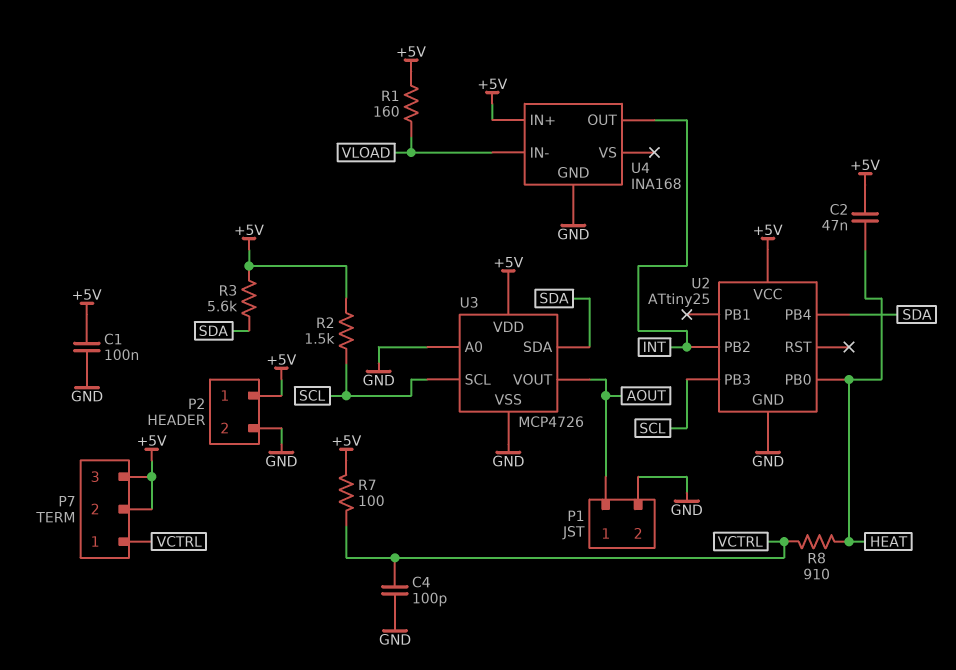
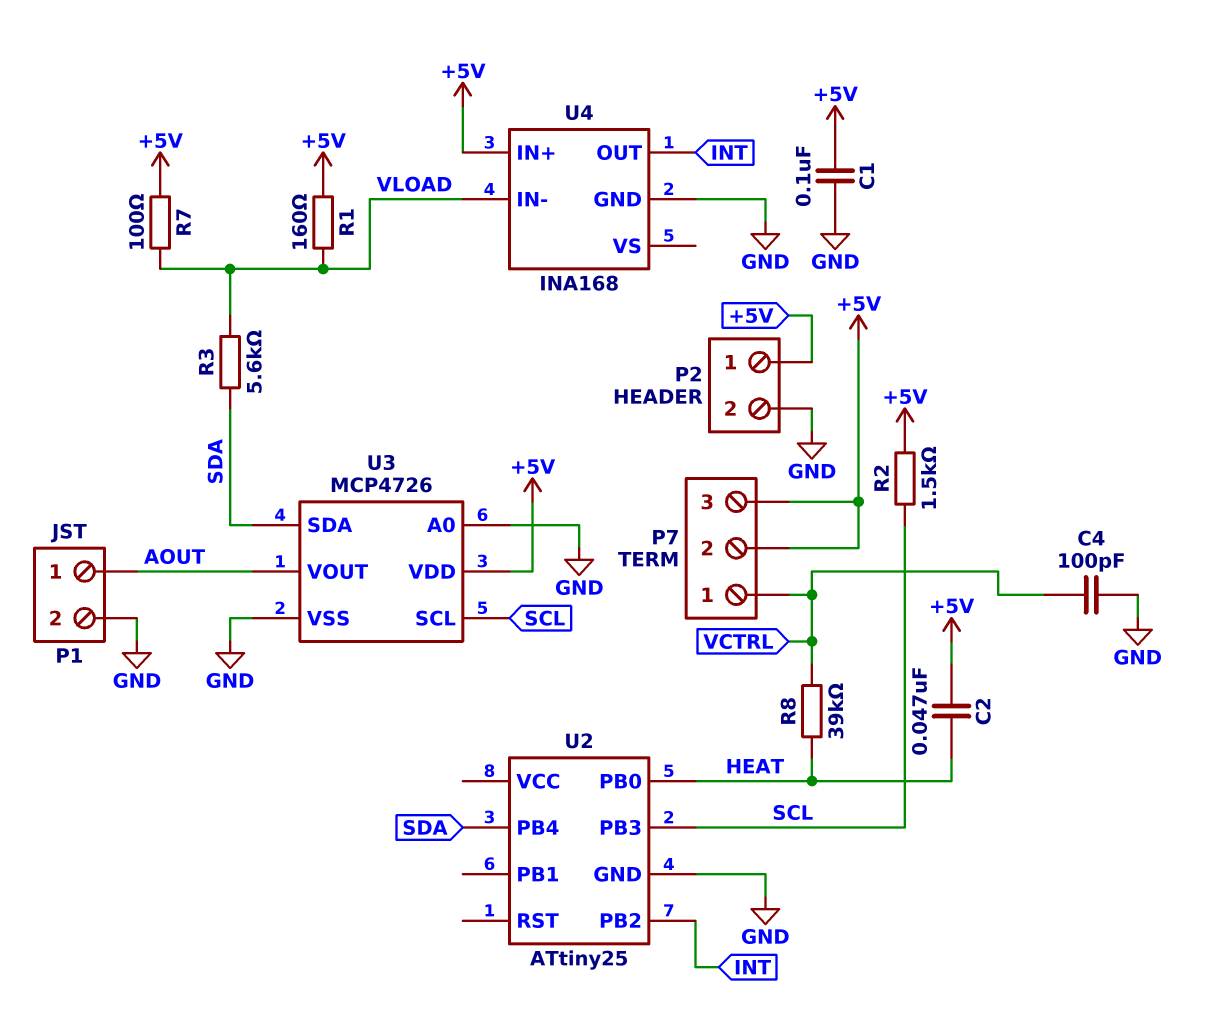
R3: 5.6k (+5V, SDA) -> 5.6k (SDA, VLOAD)
R7: 100 (+5V, VCTRL) -> 100 (+5V, VLOAD)
R8: 910 (HEAT, VCTRL) -> 39k (HEAT, VCTRL)
U2 pin VCC: +5V -> none

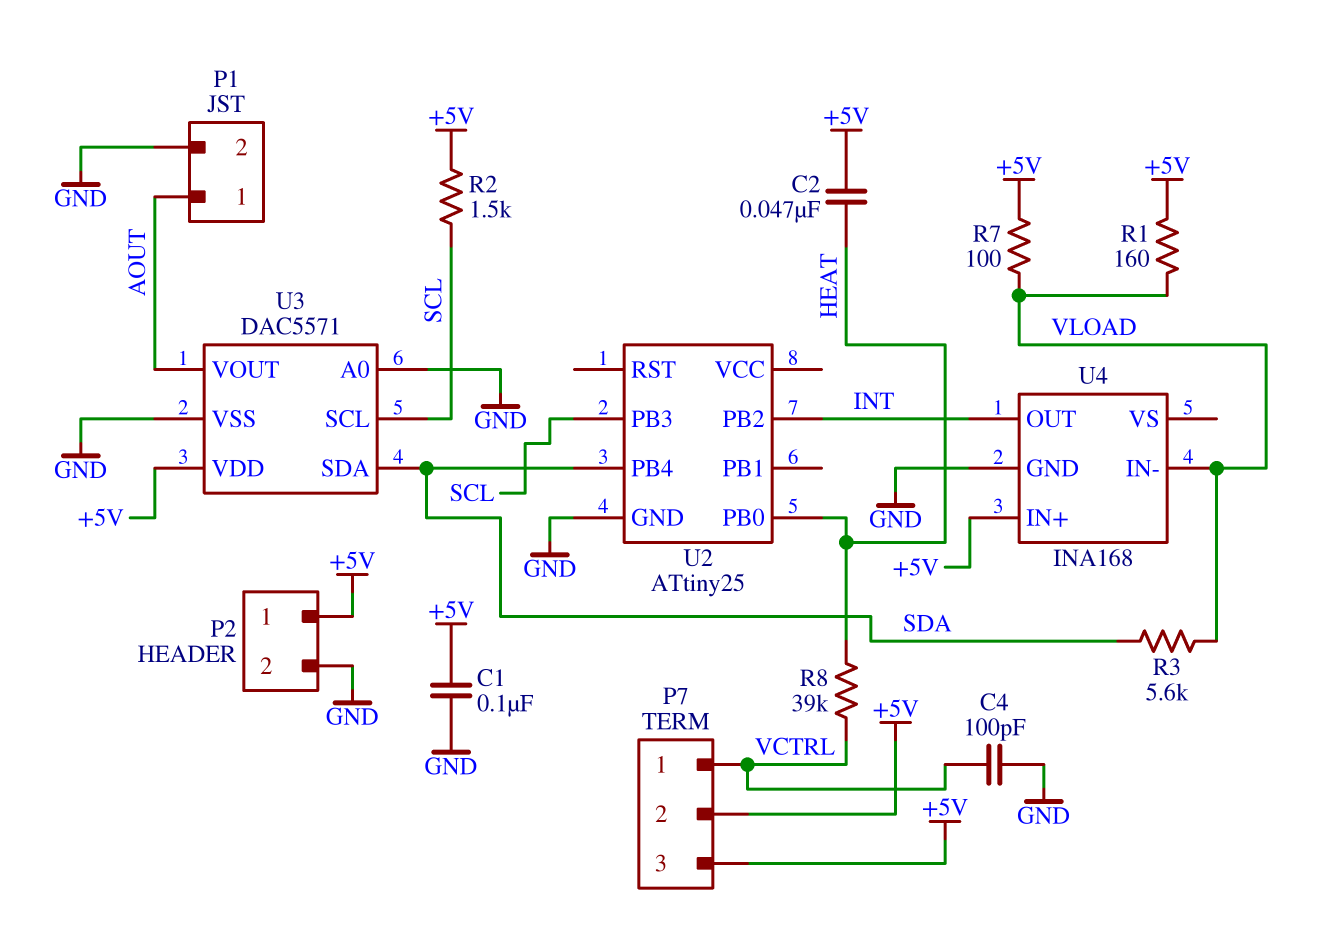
U3: MCP4726 -> DAC5571

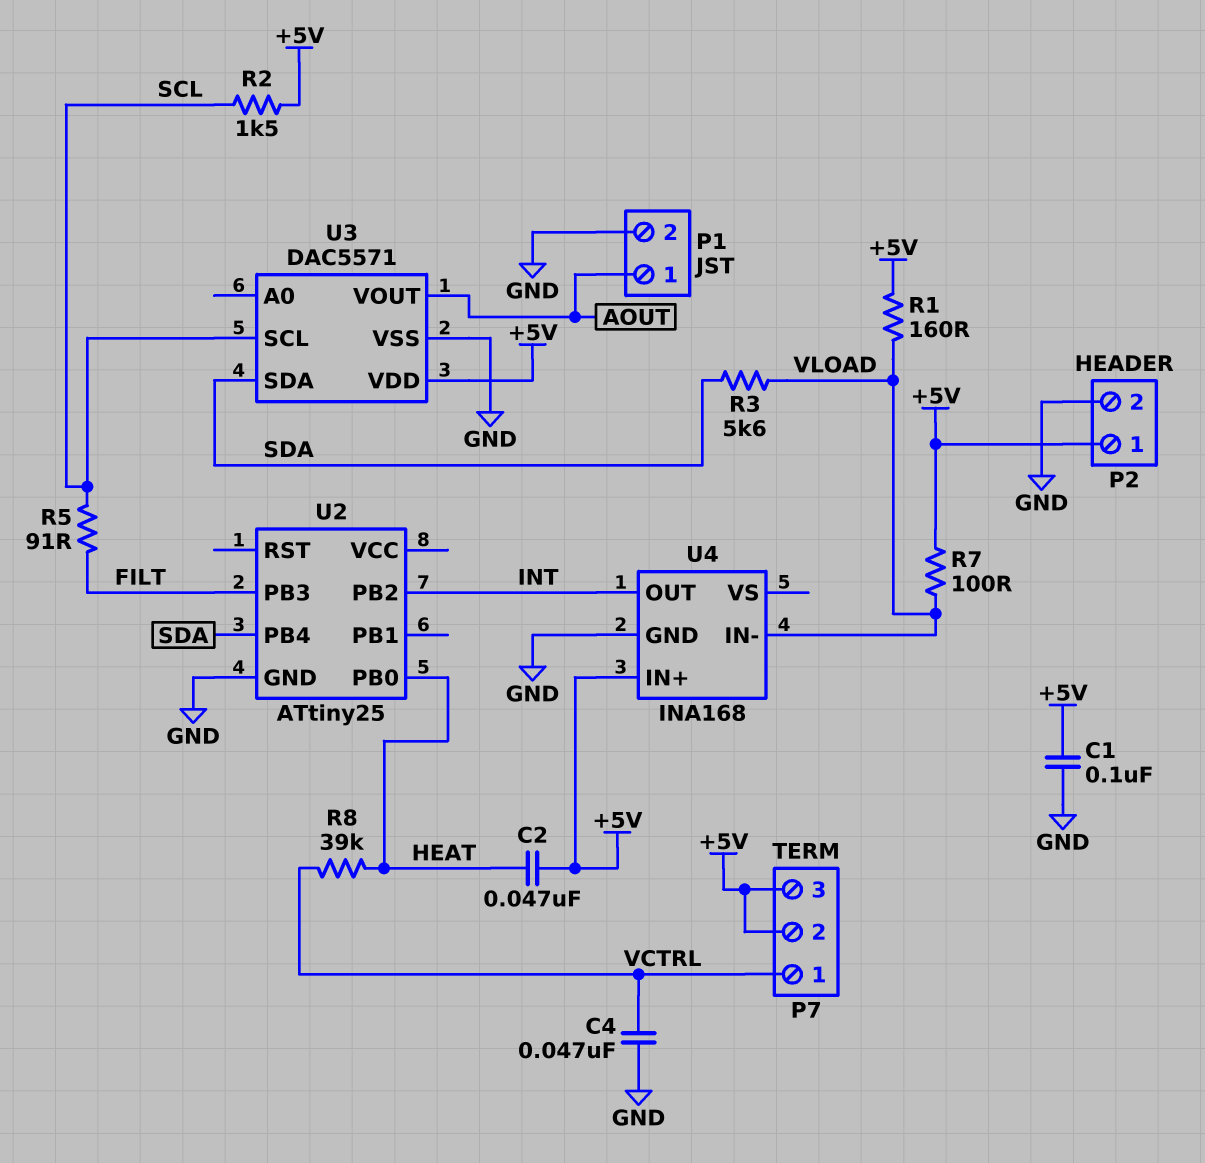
C4: 100pF (GND, VCTRL) -> 47nF (GND, VCTRL)
R5: none -> 91 (FILT, SCL)
U2 pin PB3: SCL -> FILT
U3 pin A0: GND -> none

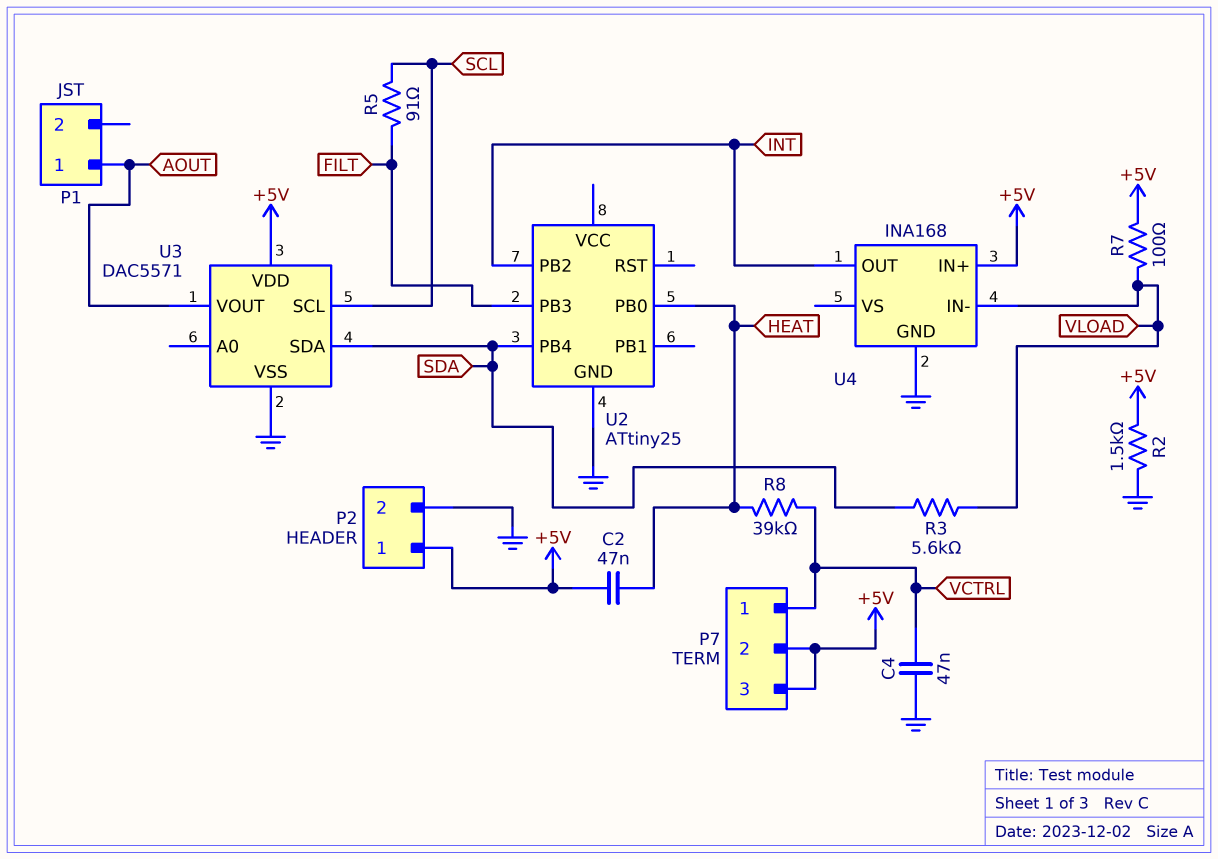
C1: 100nF (+5V, GND) -> none
P1 pin 2: GND -> none
R1: 160 (+5V, VLOAD) -> none
R2: 1.5k (+5V, SCL) -> 1.5k (+5V, GND)

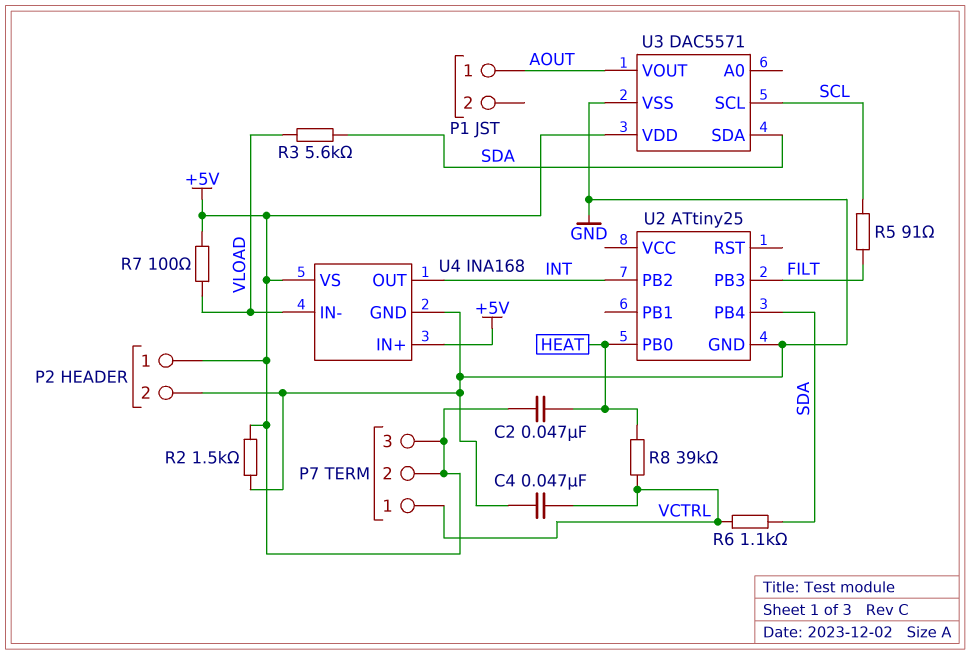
R6: none -> 1.1k (SDA, VCTRL)
U4 pin VS: none -> +5V

